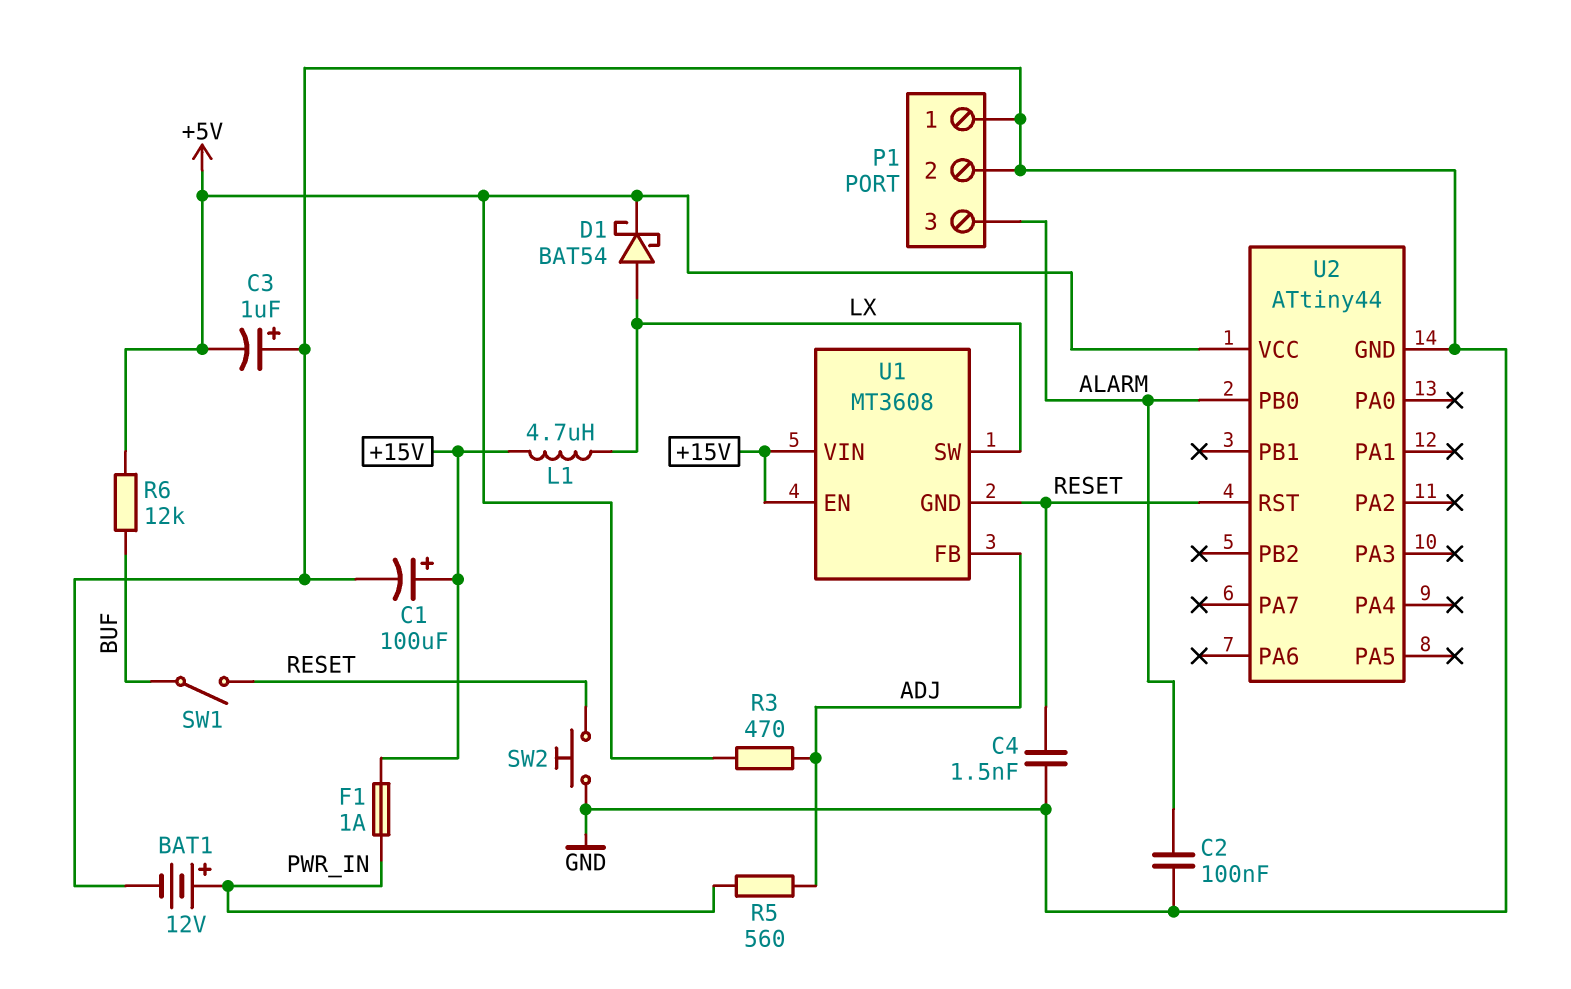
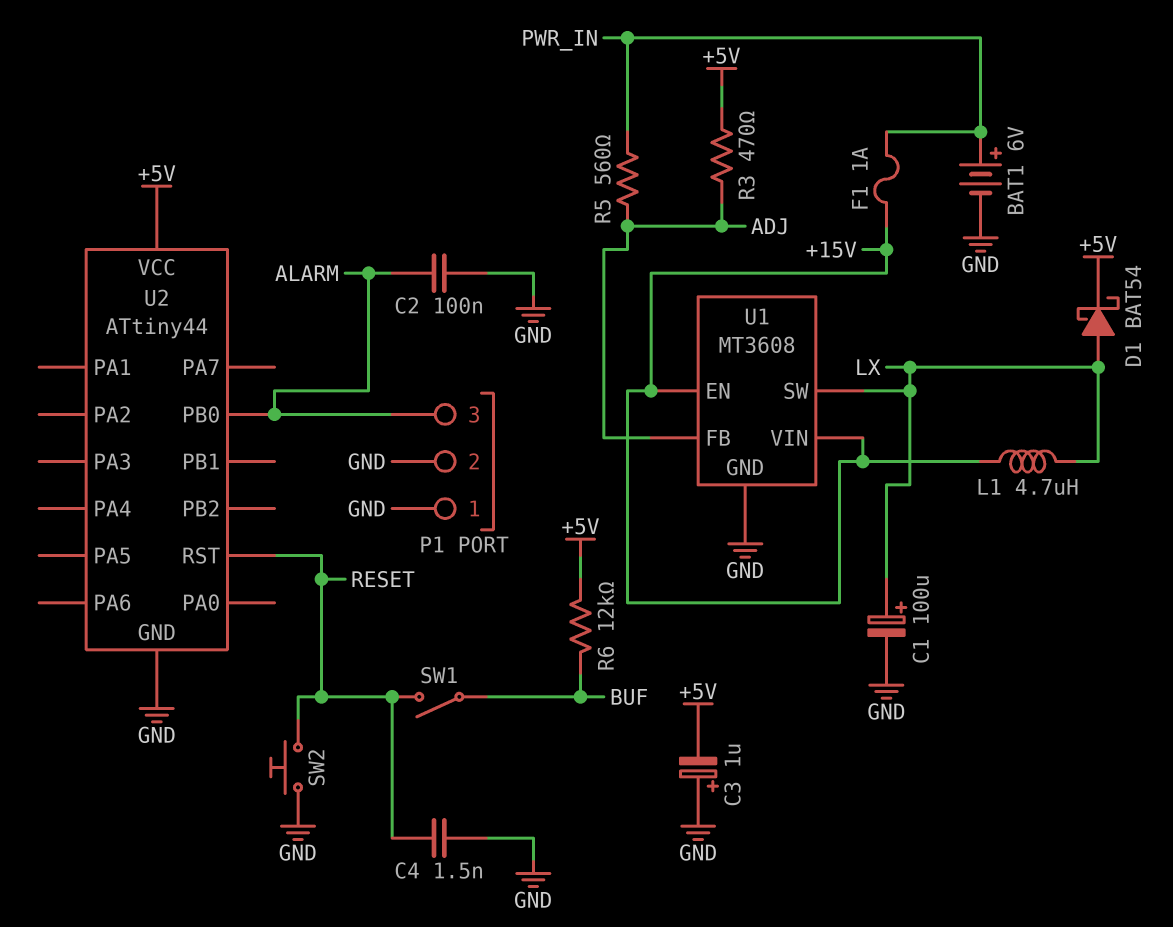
BAT1: 12V (plus PWR_IN, minus GND) -> 6V (plus PWR_IN, minus GND)
C1: 100uF (plus +15V, minus GND) -> 100uF (plus LX, minus GND)
U1 pin GND: RESET -> GND

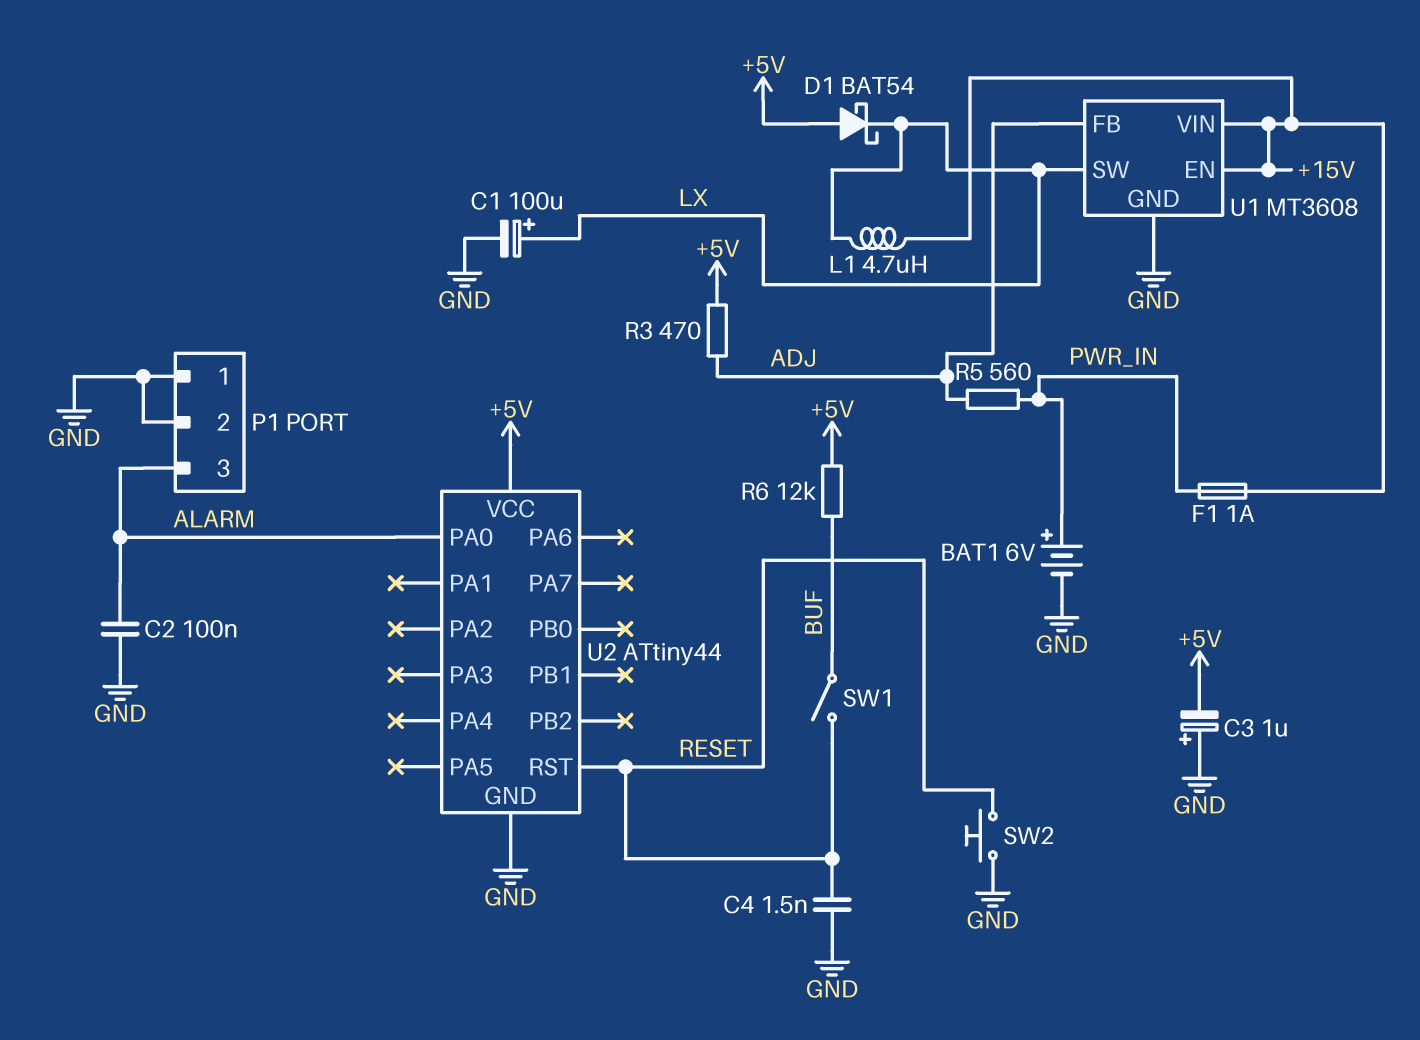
D1: schottky BAT54 (A LX, K +5V) -> schottky BAT54 (A +5V, K LX)
U2 pin PA0: none -> ALARM
U2 pin PB0: ALARM -> none

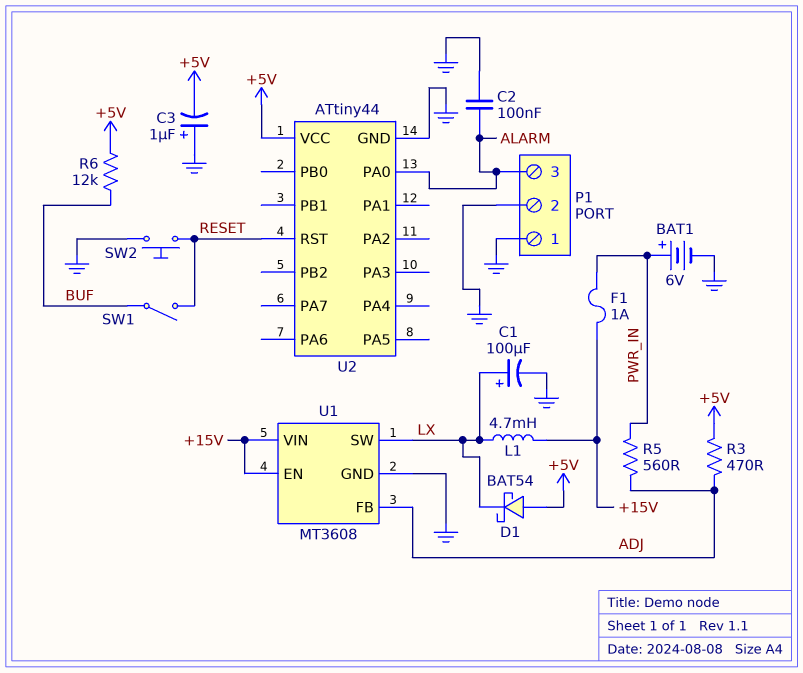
C4: 1.5nF (GND, RESET) -> none
L1: 4.7uH (+15V, LX) -> 4.7mH (+15V, LX)

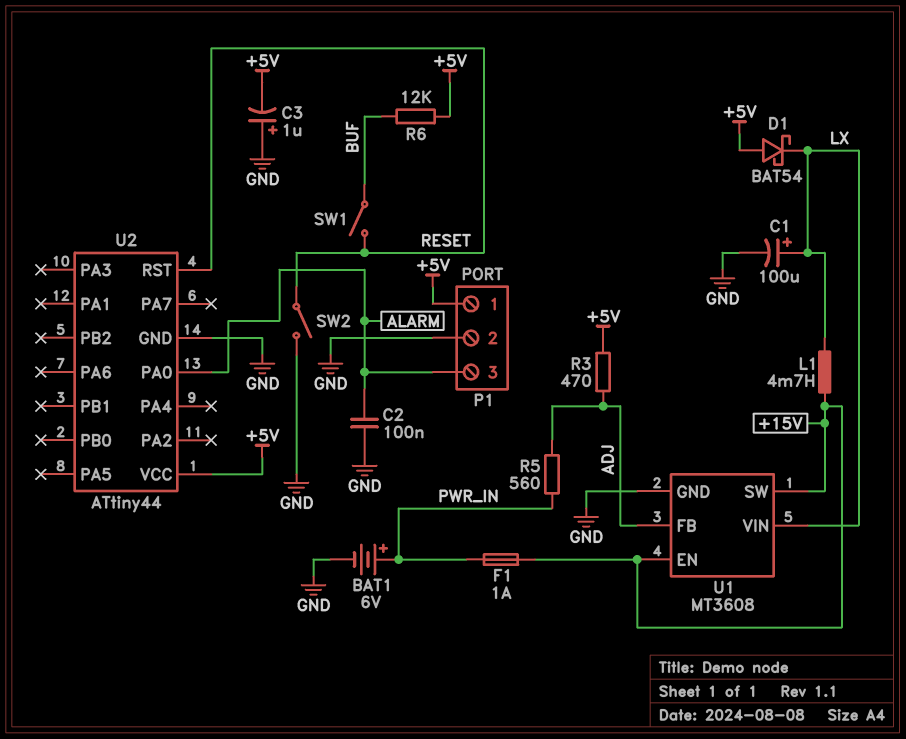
P1 pin 1: GND -> +5V
SW2: button (GND, RESET) -> switch (GND, RESET)
U1 pin SW: LX -> +15V
U1 pin VIN: +15V -> LX

